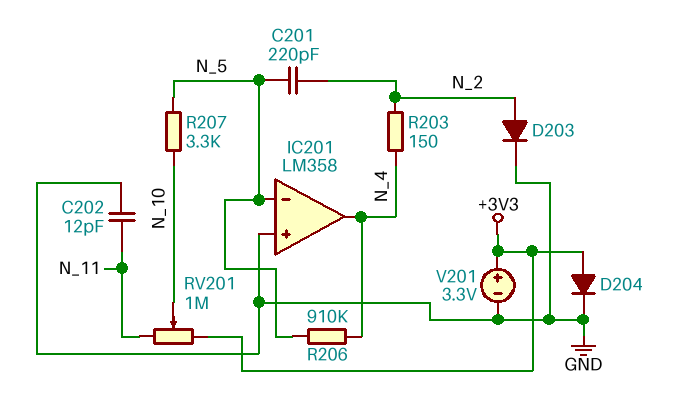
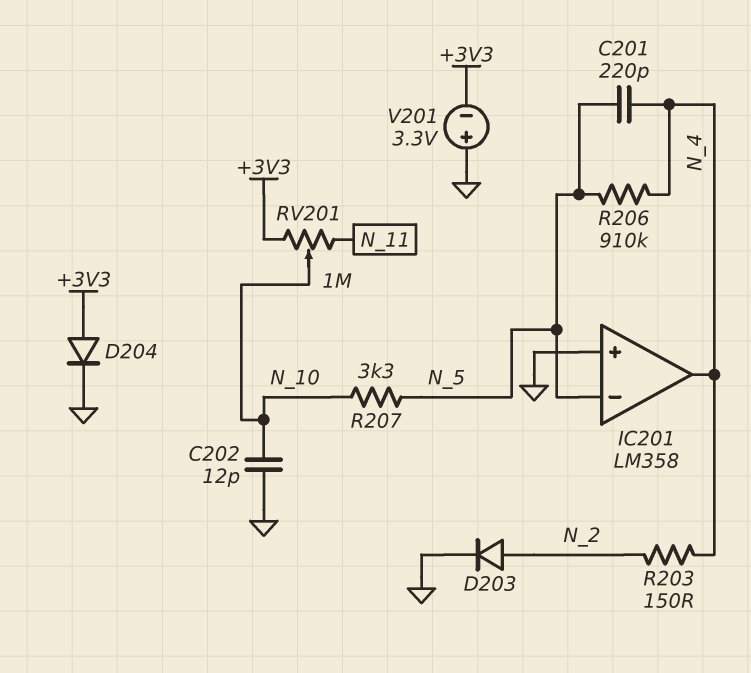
C201: 220pF (N_2, N_5) -> 220pF (N_4, N_5)
C202: 12pF (GND, N_11) -> 12pF (GND, N_10)
V201: 3.3V (plus +3V3, minus GND) -> 3.3V (plus GND, minus +3V3)

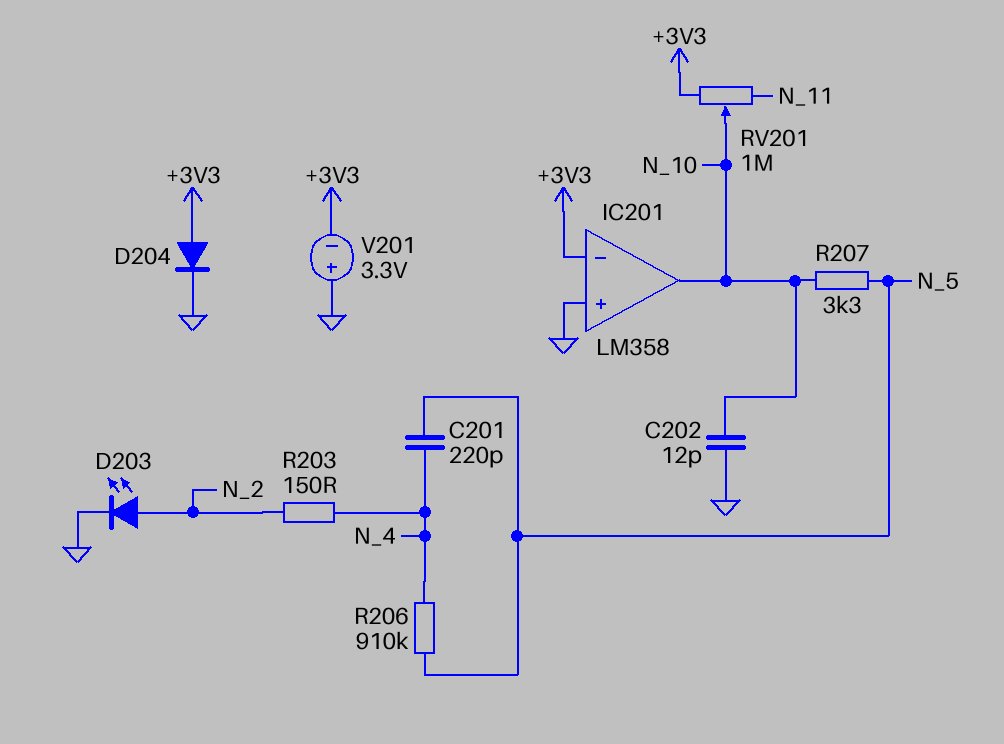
D203: diode (A N_2, K GND) -> LED (A N_2, K GND)
IC201 pin in-: N_5 -> +3V3
IC201 pin out: N_4 -> N_10

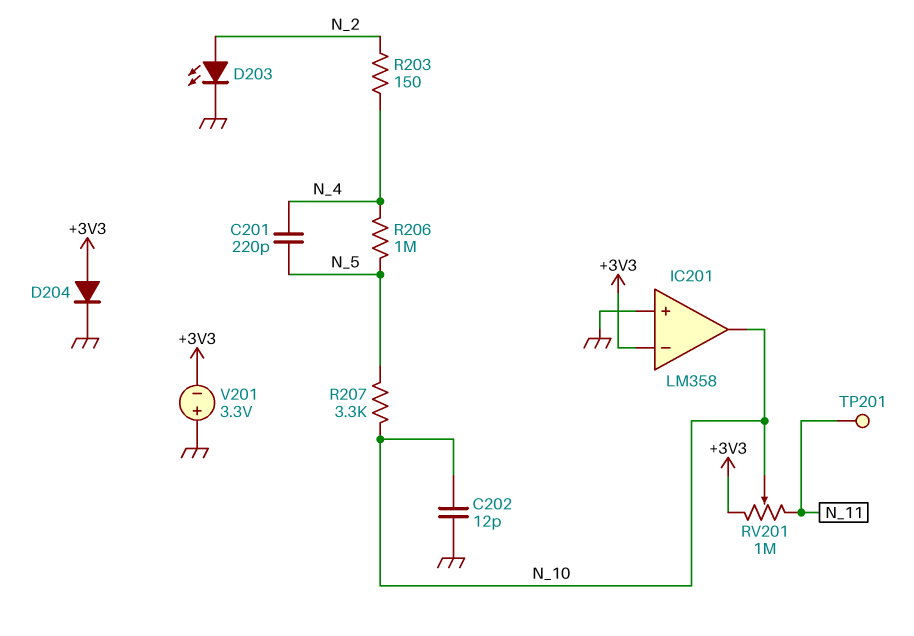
R206: 910k (N_4, N_5) -> 1M (N_4, N_5)
TP201: none -> test point (N_11)

